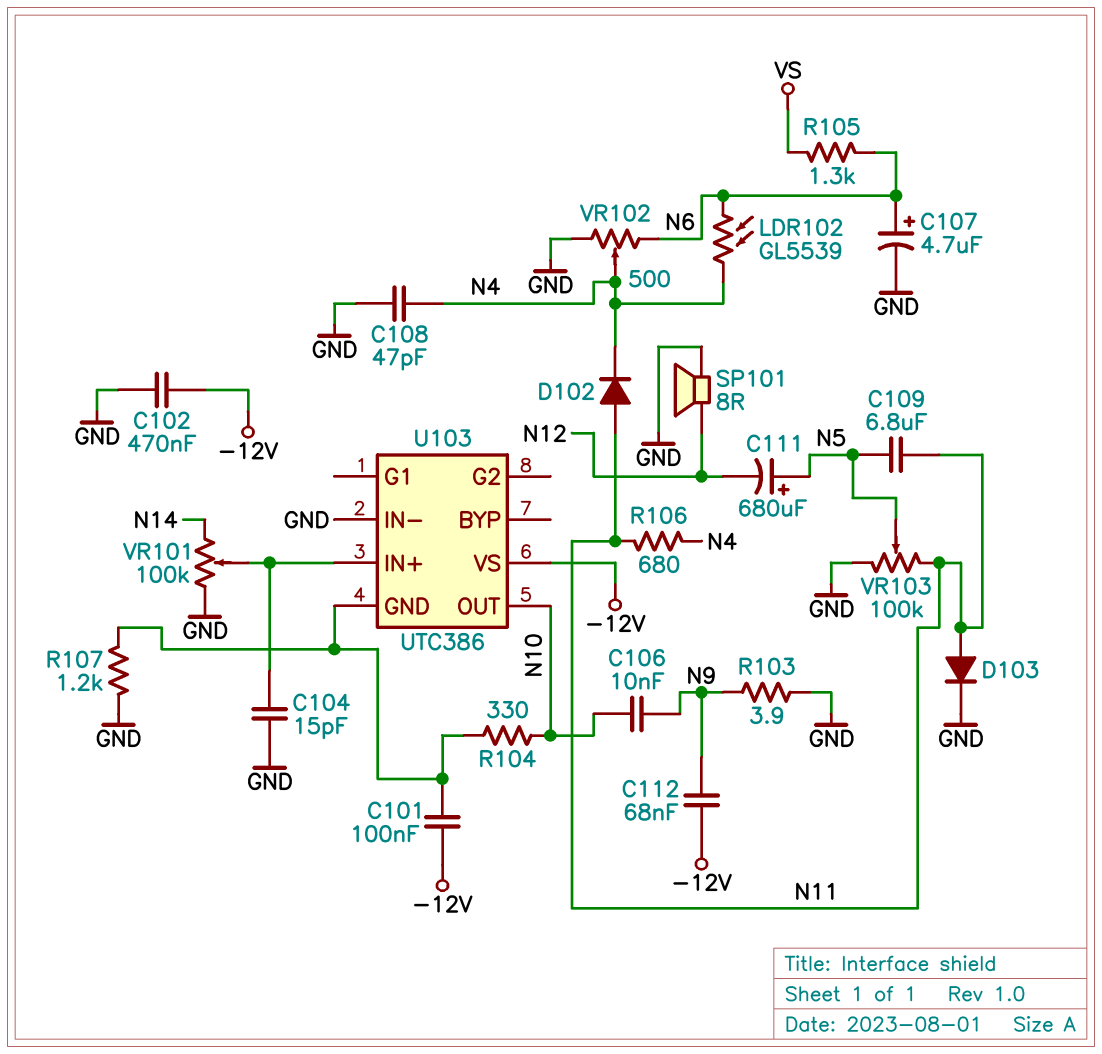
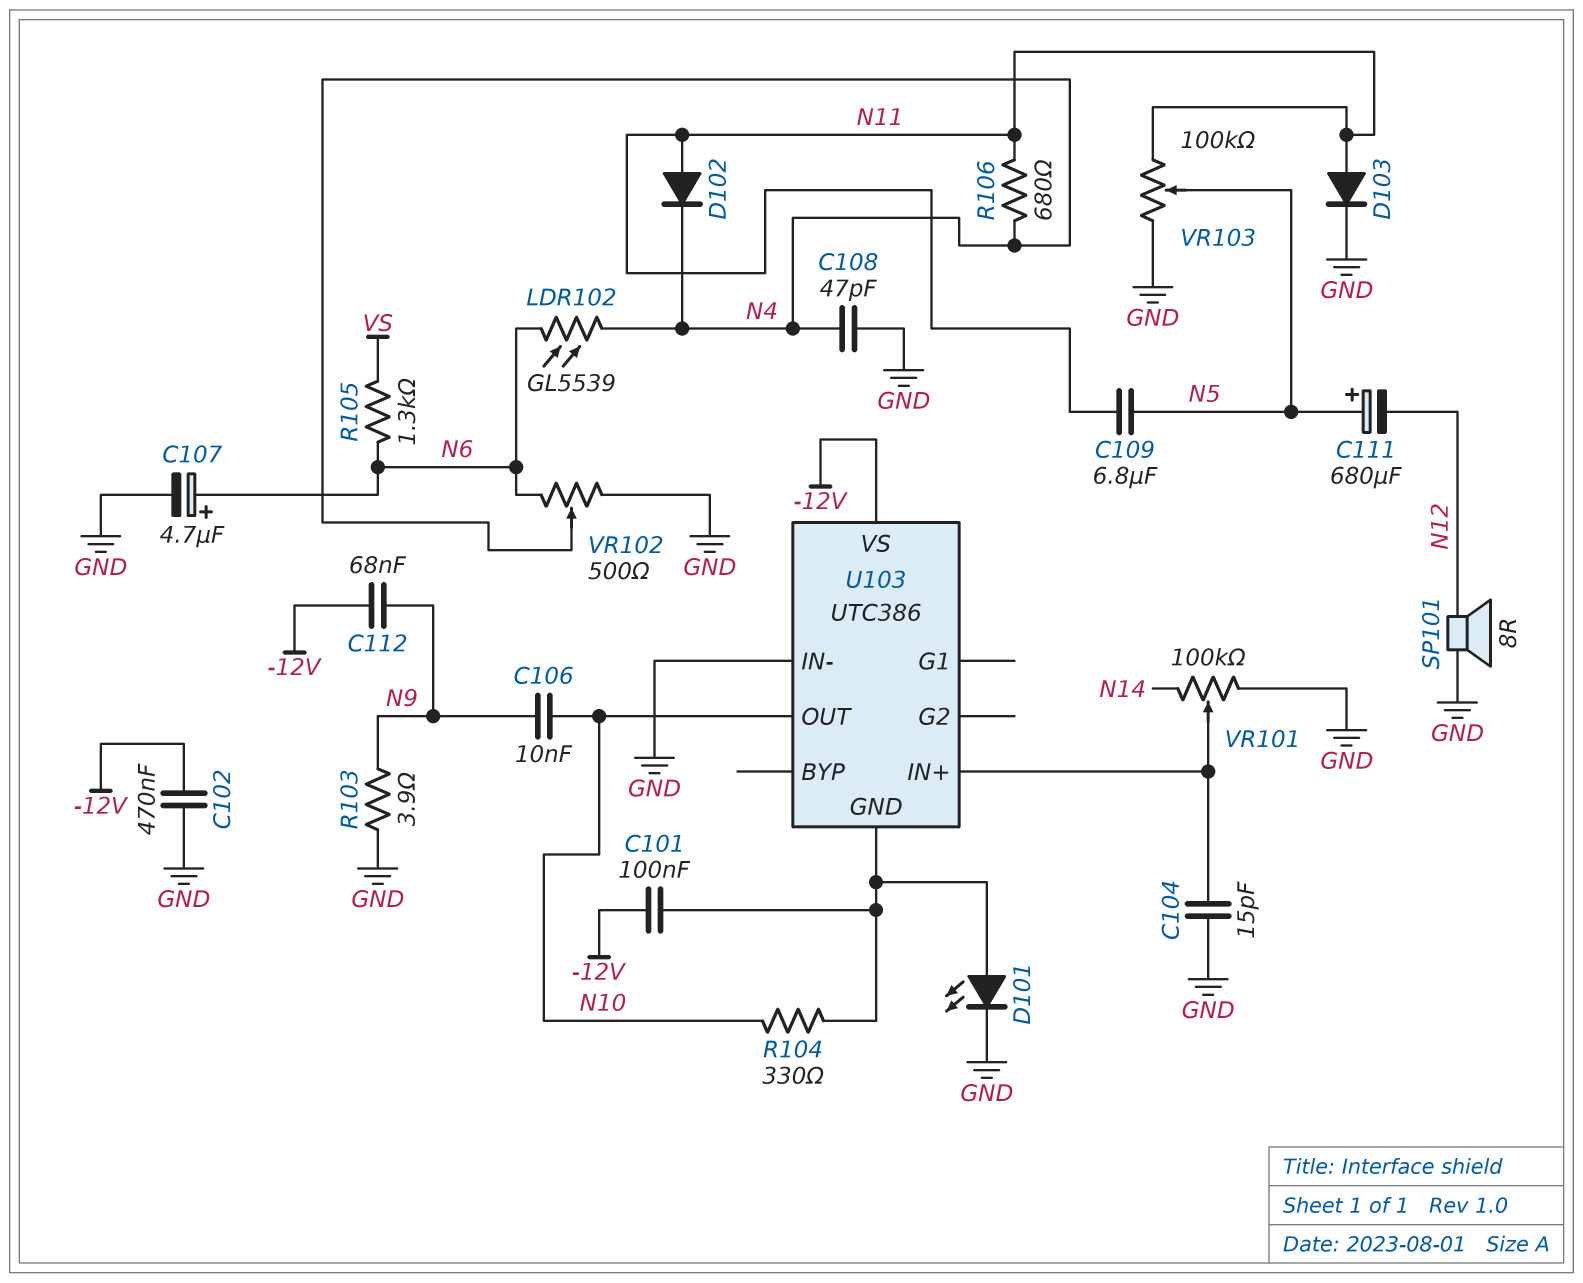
D101: none -> LED (A U103/GND, K GND)
R107: 1.2k (GND, U103/GND) -> none

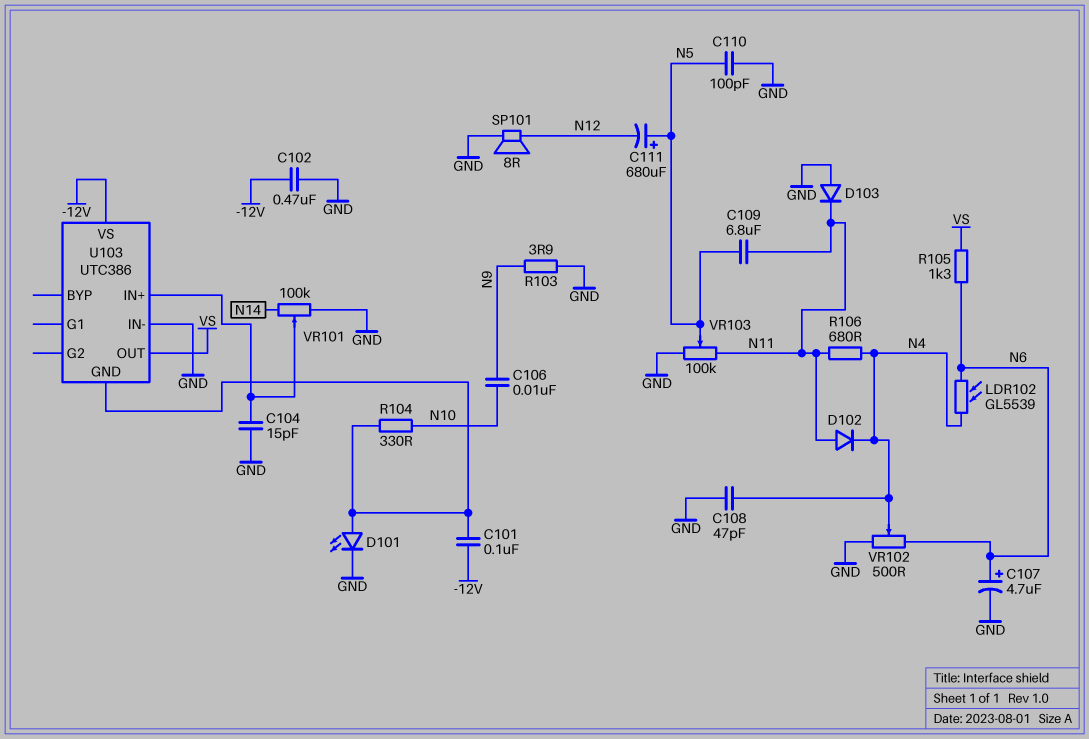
C110: none -> 100pF (GND, N5)
C112: 68nF (-12V, N9) -> none
D103: diode (A N11, K GND) -> diode (A GND, K N11)
U103 pin OUT: N10 -> VS

